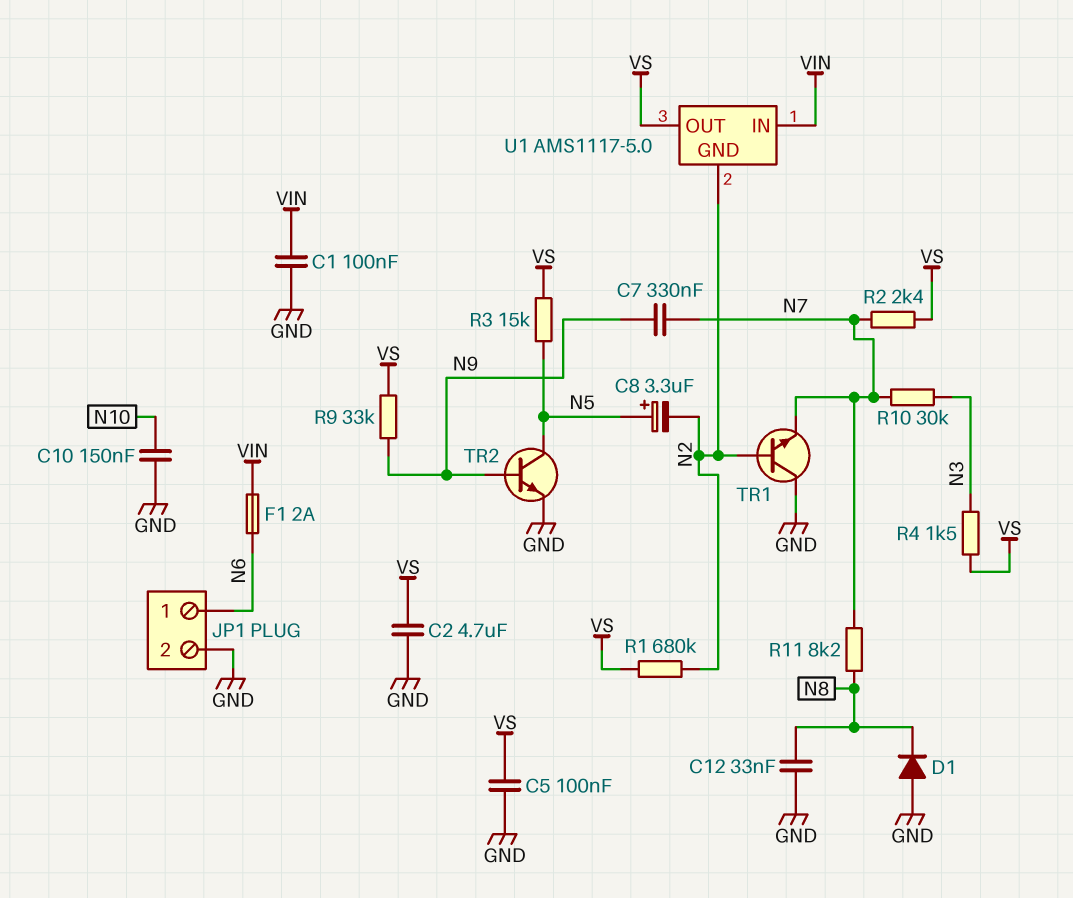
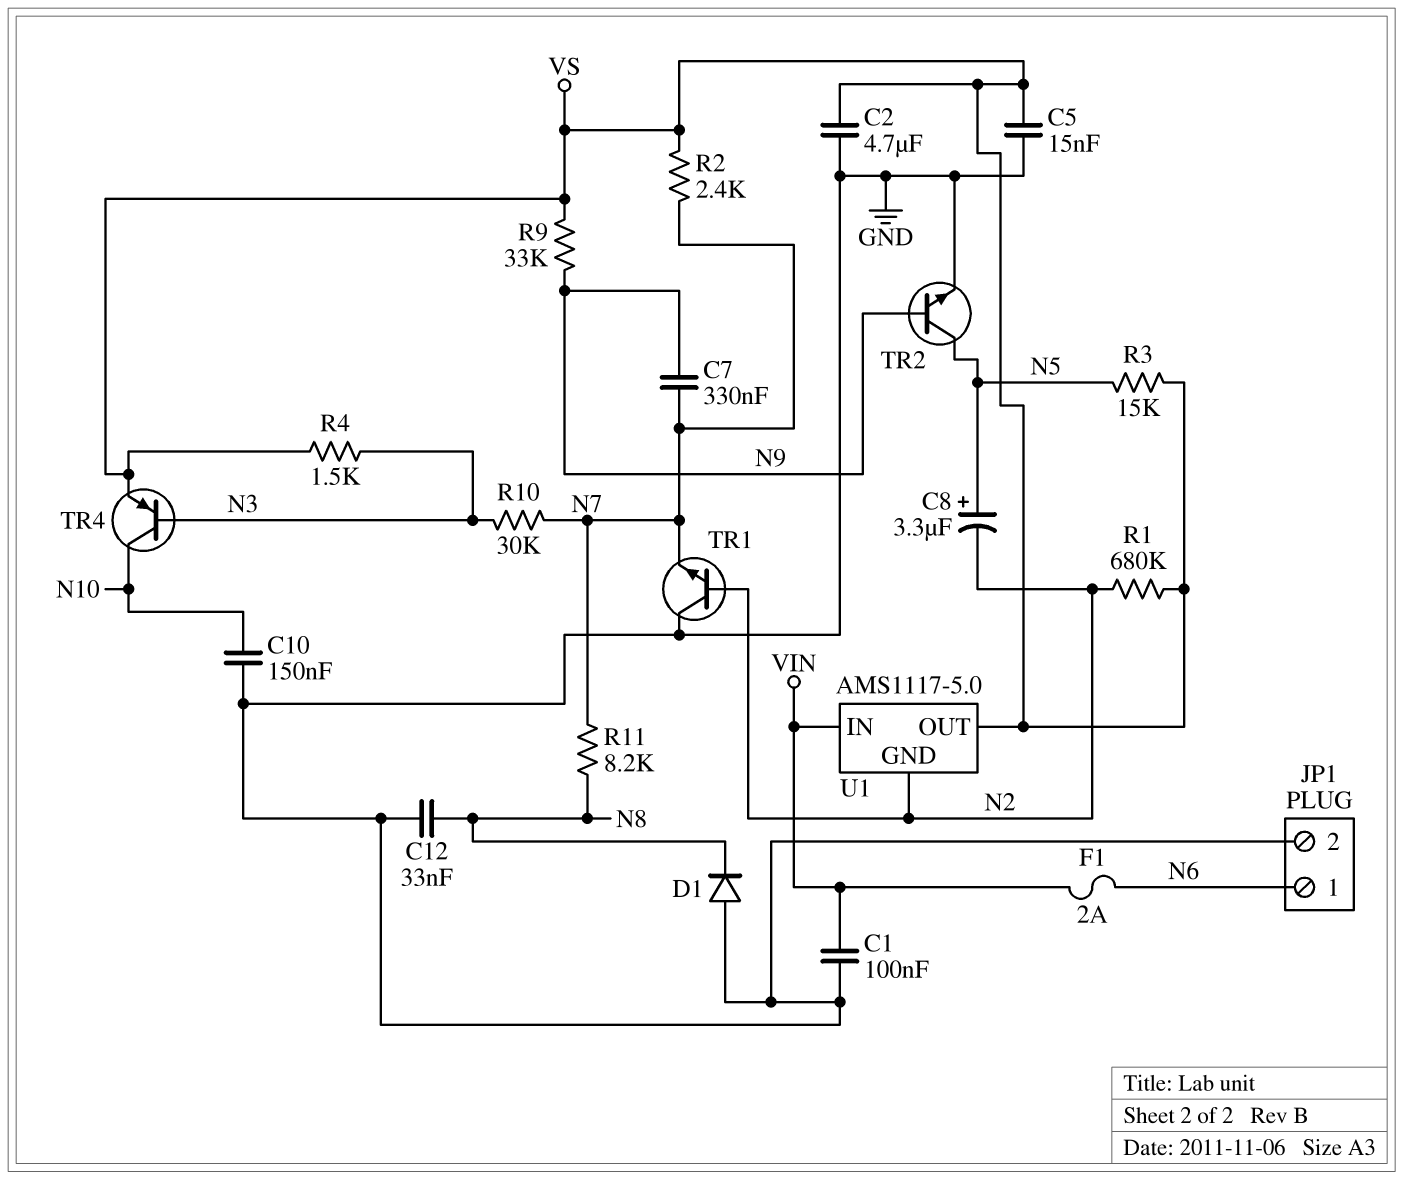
C5: 100nF (GND, VS) -> 15nF (GND, VS)
TR4: none -> PNP (B N3, C N10, E VS)

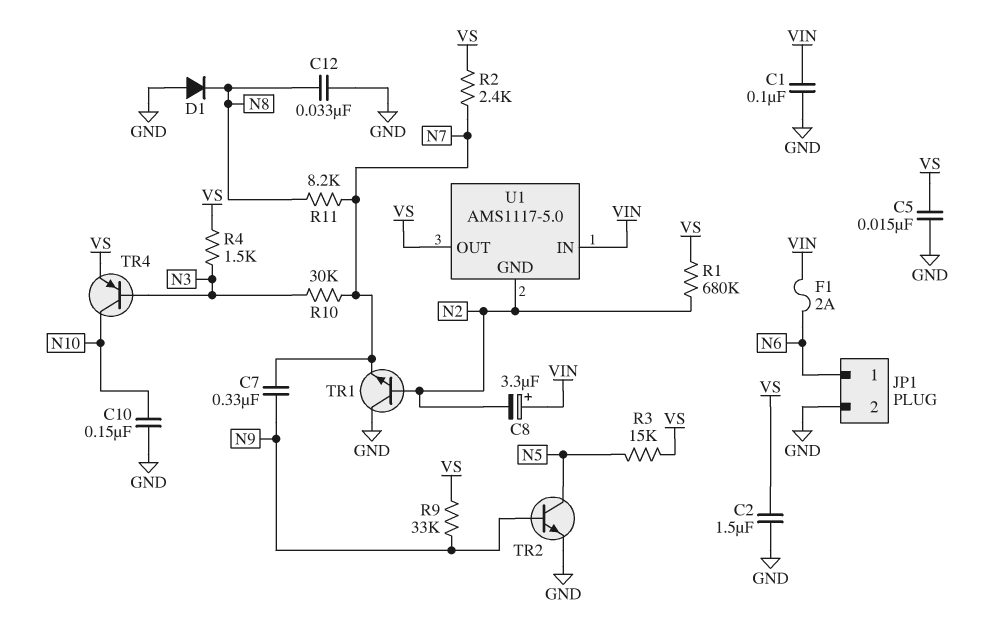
C2: 4.7uF (GND, VS) -> 1.5uF (GND, VS)
C8: 3.3uF (plus N5, minus N2) -> 3.3uF (plus VIN, minus N2)

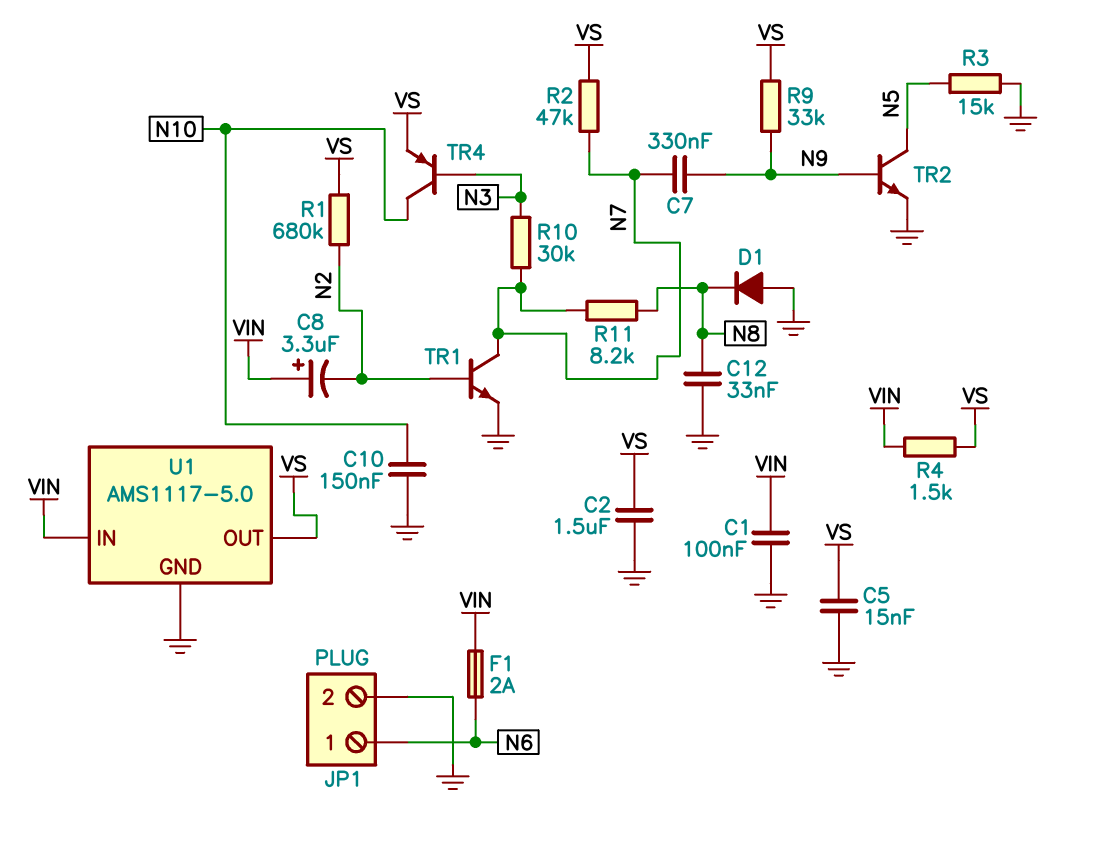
R2: 2.4k (N7, VS) -> 47k (N7, VS)
R3: 15k (N5, VS) -> 15k (GND, N5)
R4: 1.5k (N3, VS) -> 1.5k (VIN, VS)
TR1: NPN (B N2, C GND, E N7) -> NPN (B N2, C N7, E GND)
U1 pin GND: N2 -> GND

